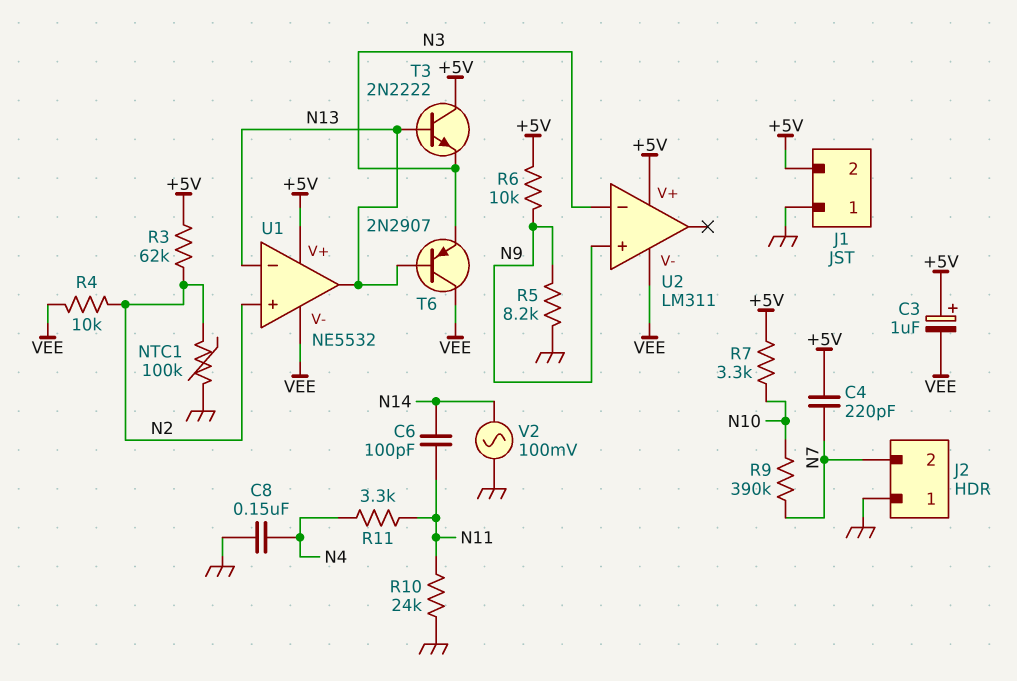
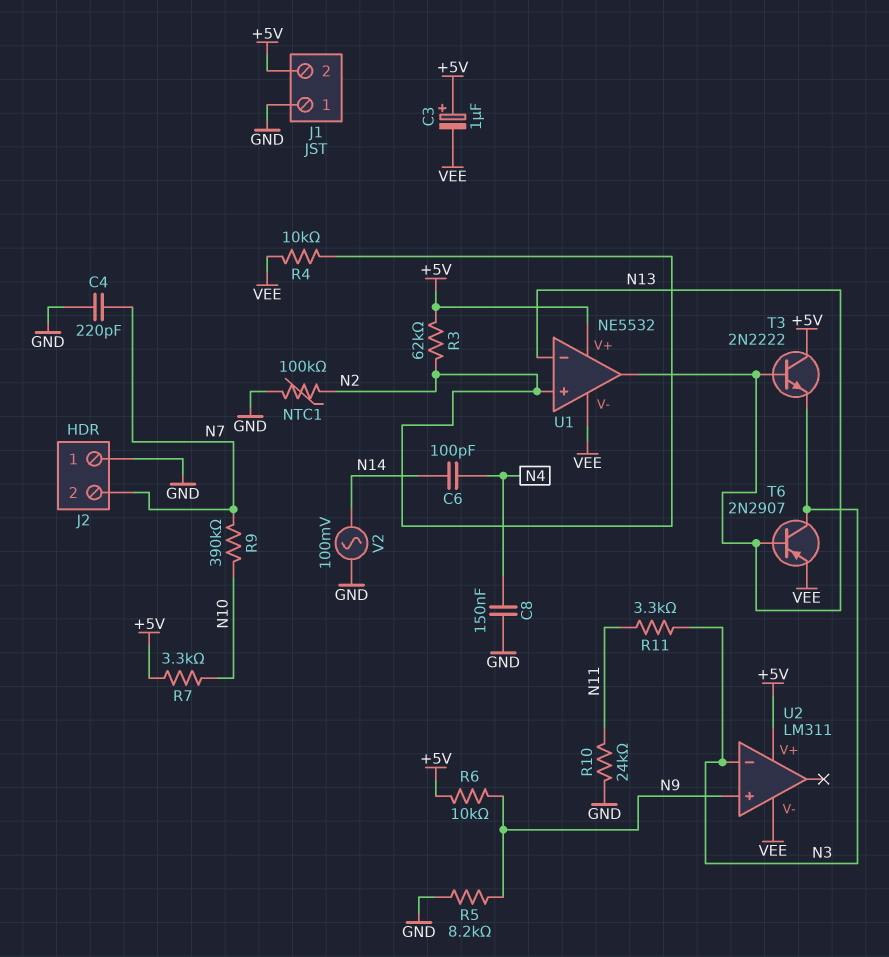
C4: 220pF (+5V, N7) -> 220pF (GND, N7)
C6: 100pF (N11, N14) -> 100pF (N4, N14)
R11: 3.3k (N4, N11) -> 3.3k (N3, N11)
T6: PNP 2N2907 (B N13, C VEE, E N3) -> PNP 2N2907 (B N13, C N3, E VEE)

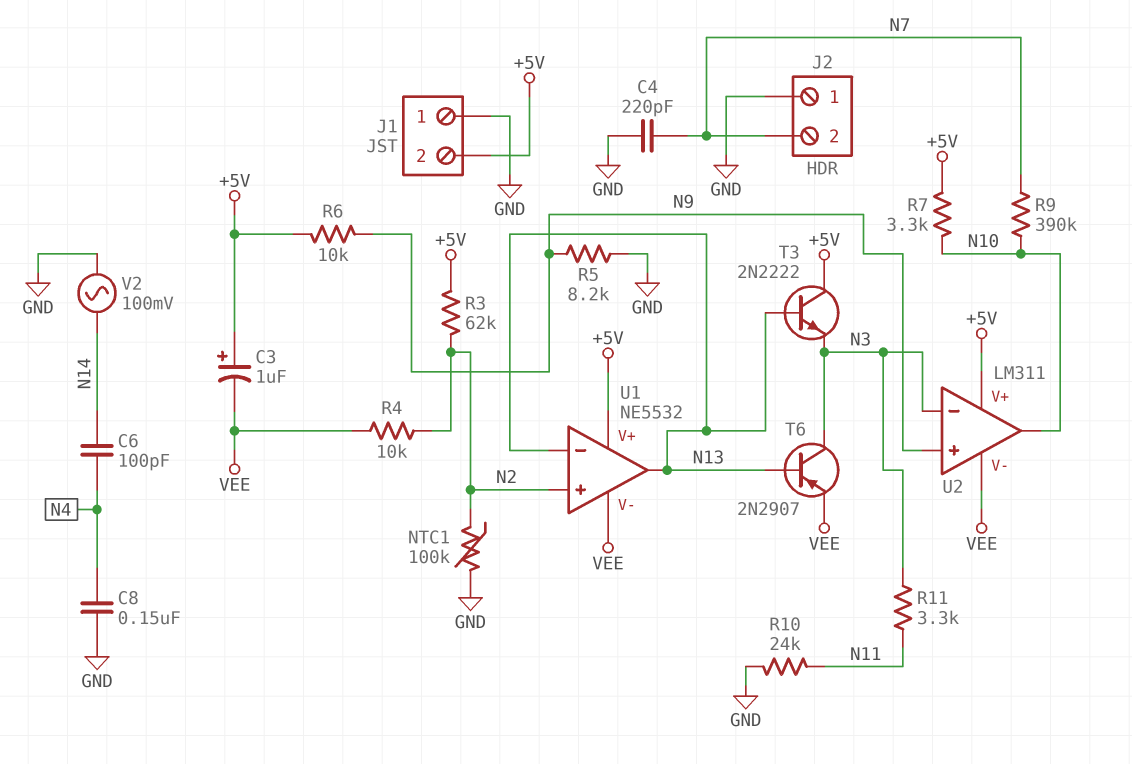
U2 pin out: none -> N10

